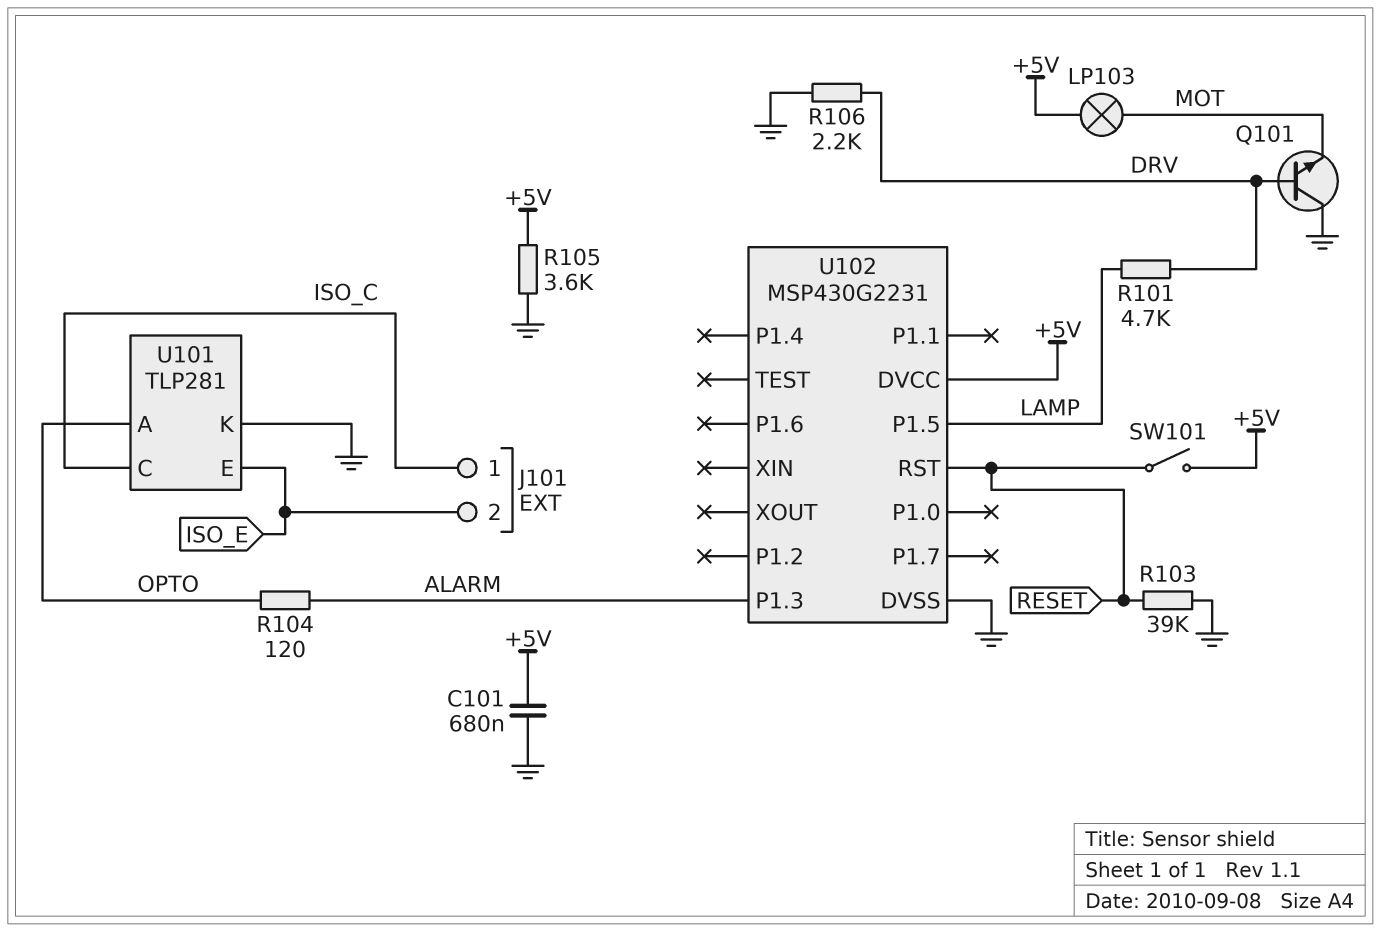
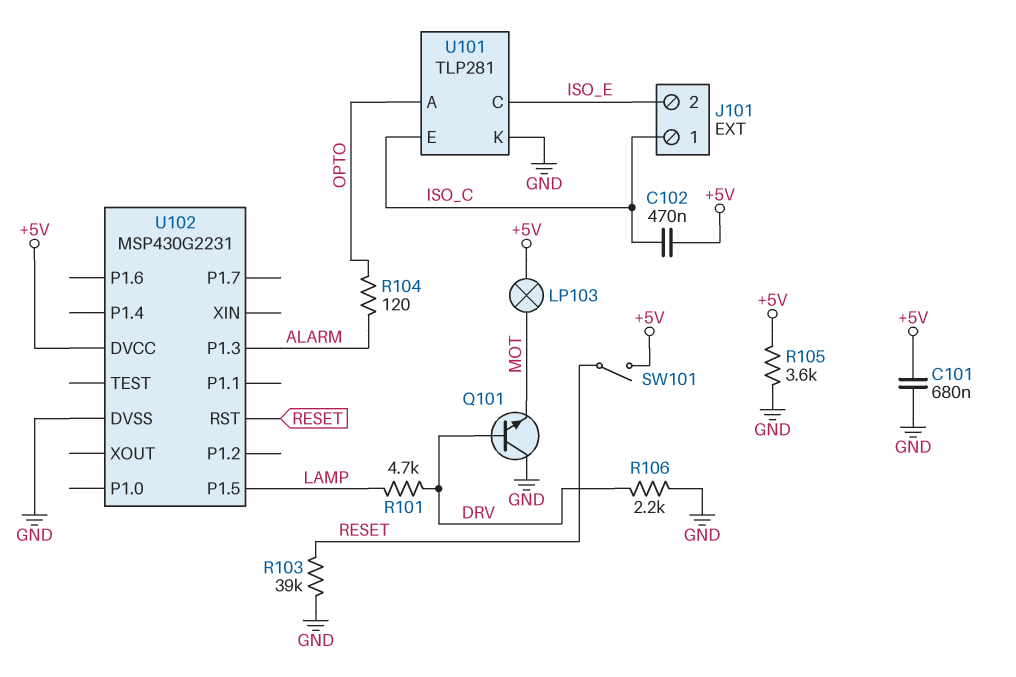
C102: none -> 470nF (+5V, ISO_C)
U101 pin C: ISO_C -> ISO_E
U101 pin E: ISO_E -> ISO_C

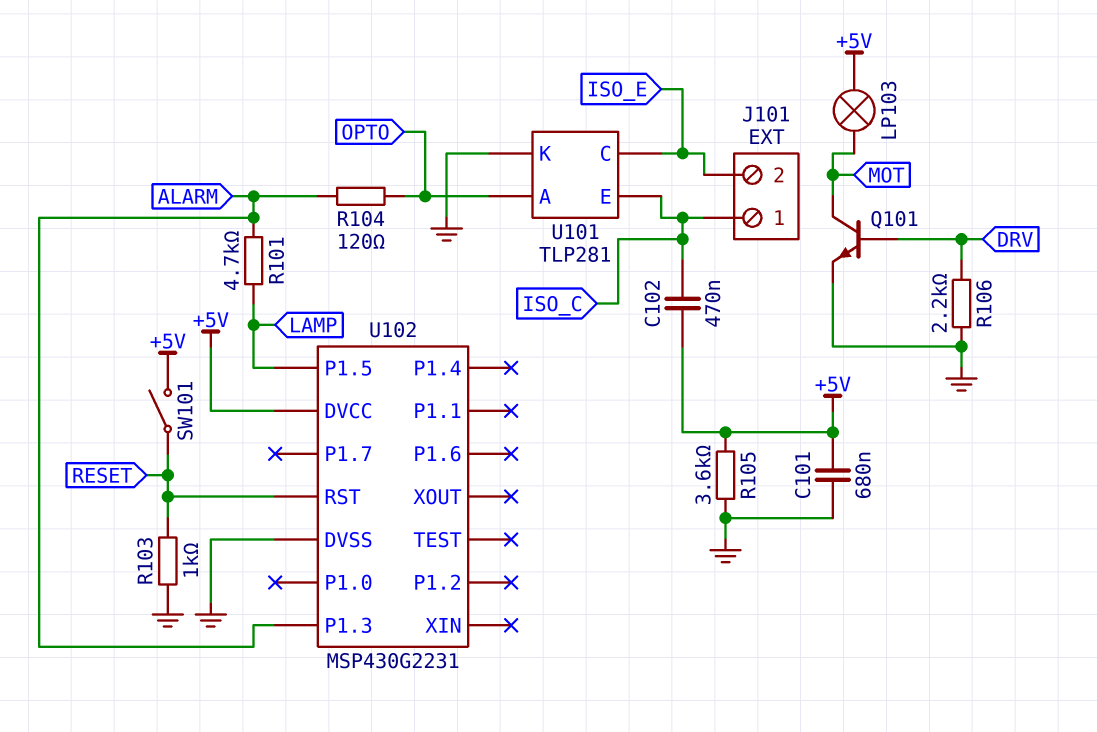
Q101: NPN (B DRV, C GND, E MOT) -> NPN (B DRV, C MOT, E GND)
R101: 4.7k (DRV, LAMP) -> 4.7k (ALARM, LAMP)
R103: 39k (GND, RESET) -> 1k (GND, RESET)

